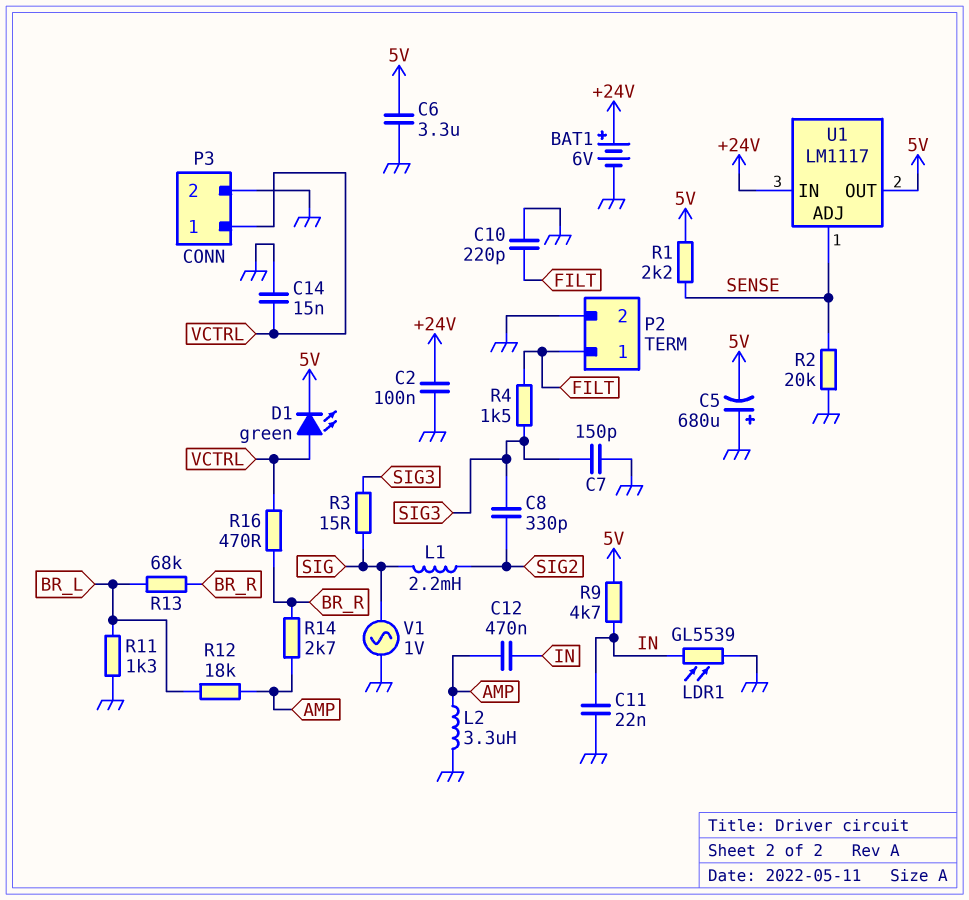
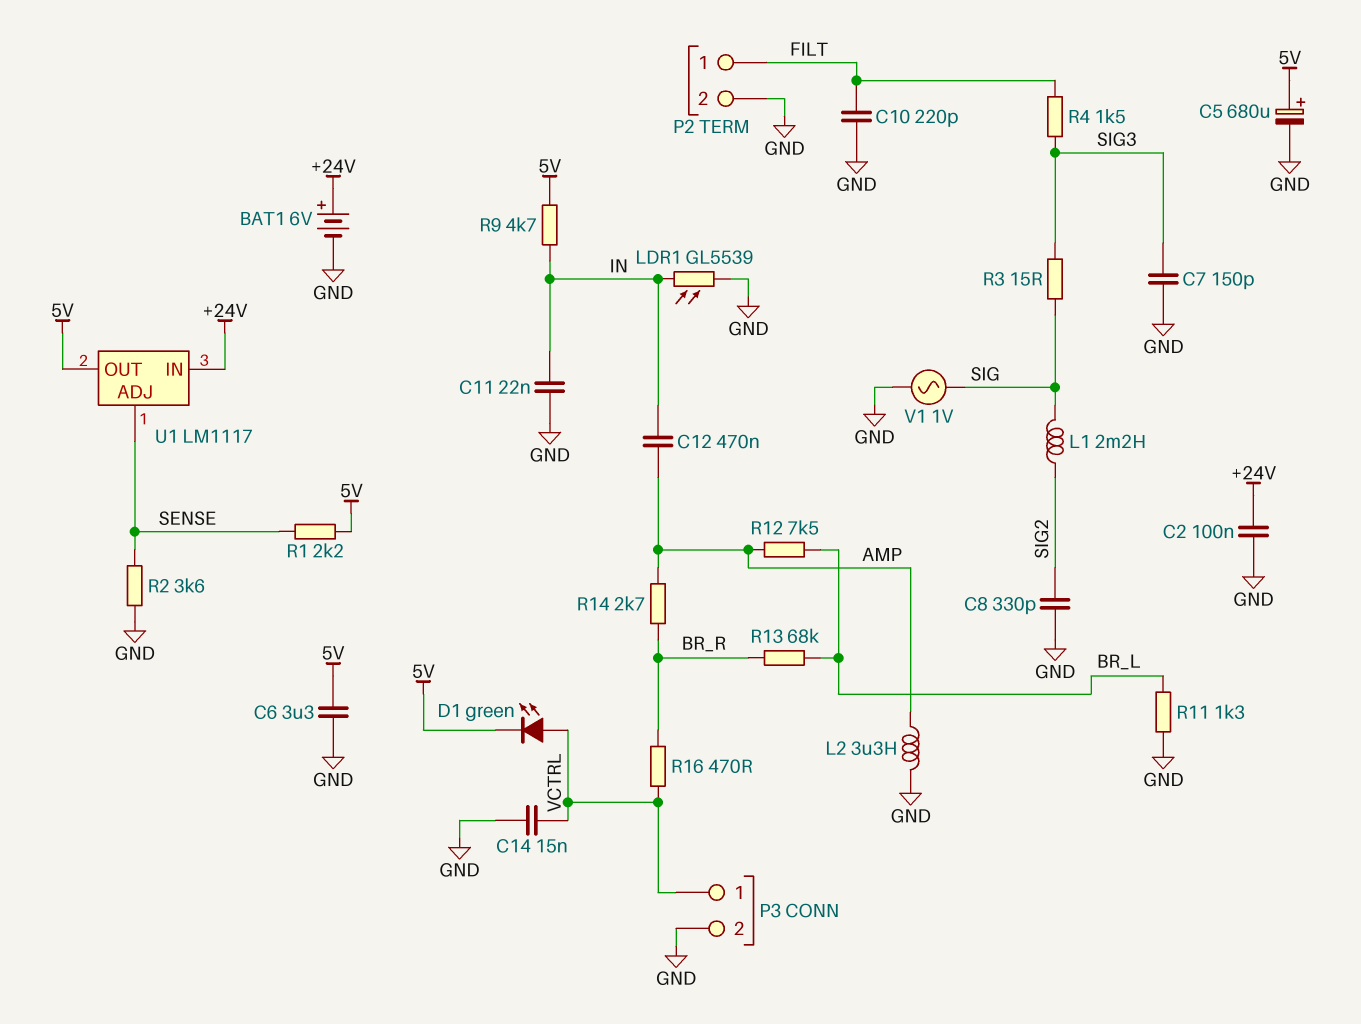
C5: 680uF (plus GND, minus 5V) -> 680uF (plus 5V, minus GND)
C8: 330pF (SIG2, SIG3) -> 330pF (GND, SIG2)
R2: 20k (GND, SENSE) -> 3.6k (GND, SENSE)
R12: 18k (AMP, BR_L) -> 7.5k (AMP, BR_L)

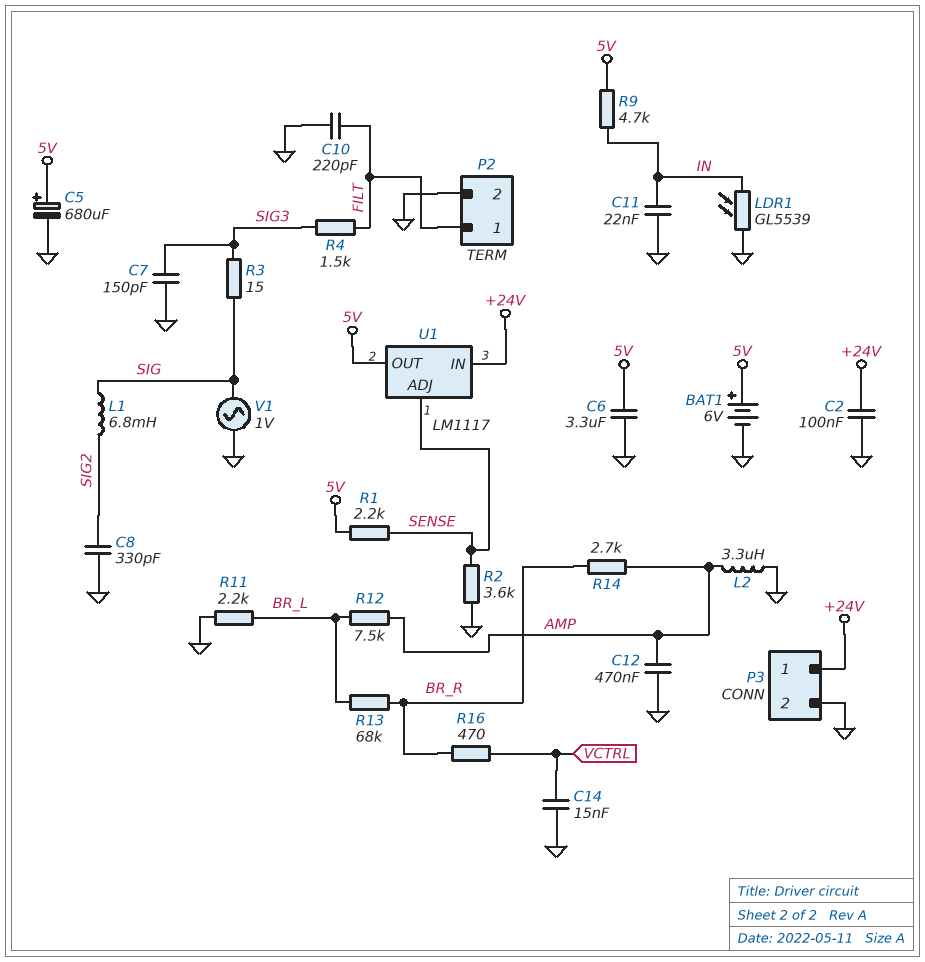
BAT1: 6V (plus +24V, minus GND) -> 6V (plus 5V, minus GND)
C12: 470nF (AMP, IN) -> 470nF (AMP, GND)
D1: LED green (A VCTRL, K 5V) -> none
L1: 2.2mH (SIG, SIG2) -> 6.8mH (SIG, SIG2)
P3 pin 1: VCTRL -> +24V
R11: 1.3k (BR_L, GND) -> 2.2k (BR_L, GND)

